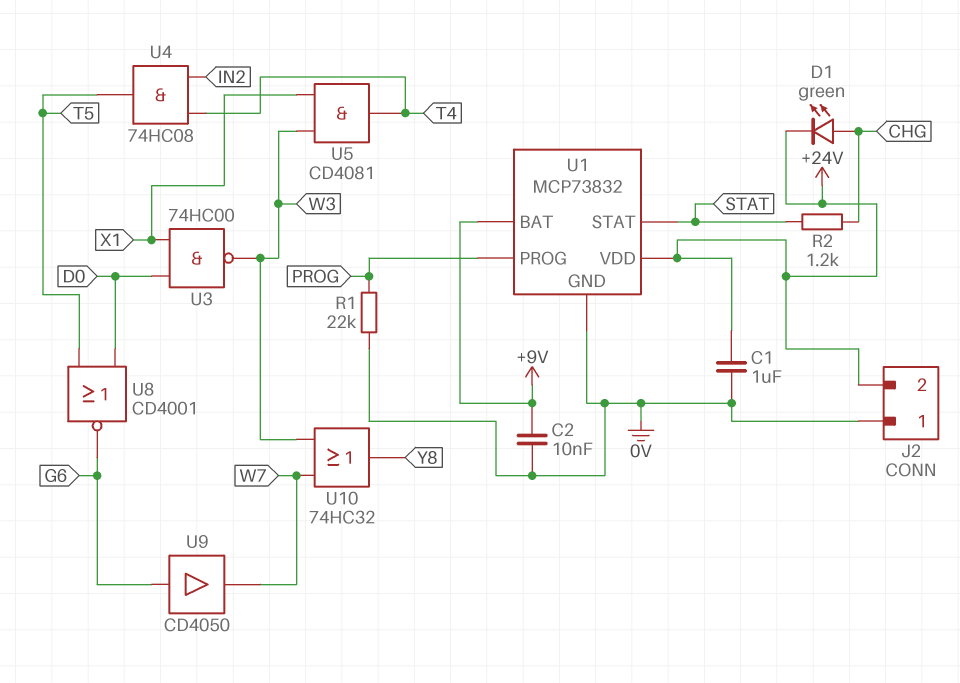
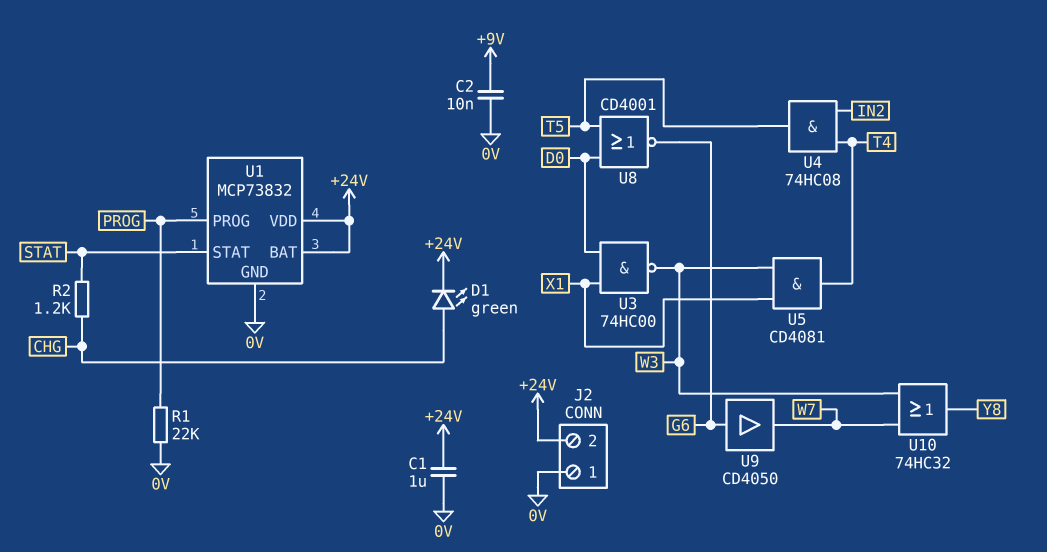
U1 pin BAT: +9V -> +24V

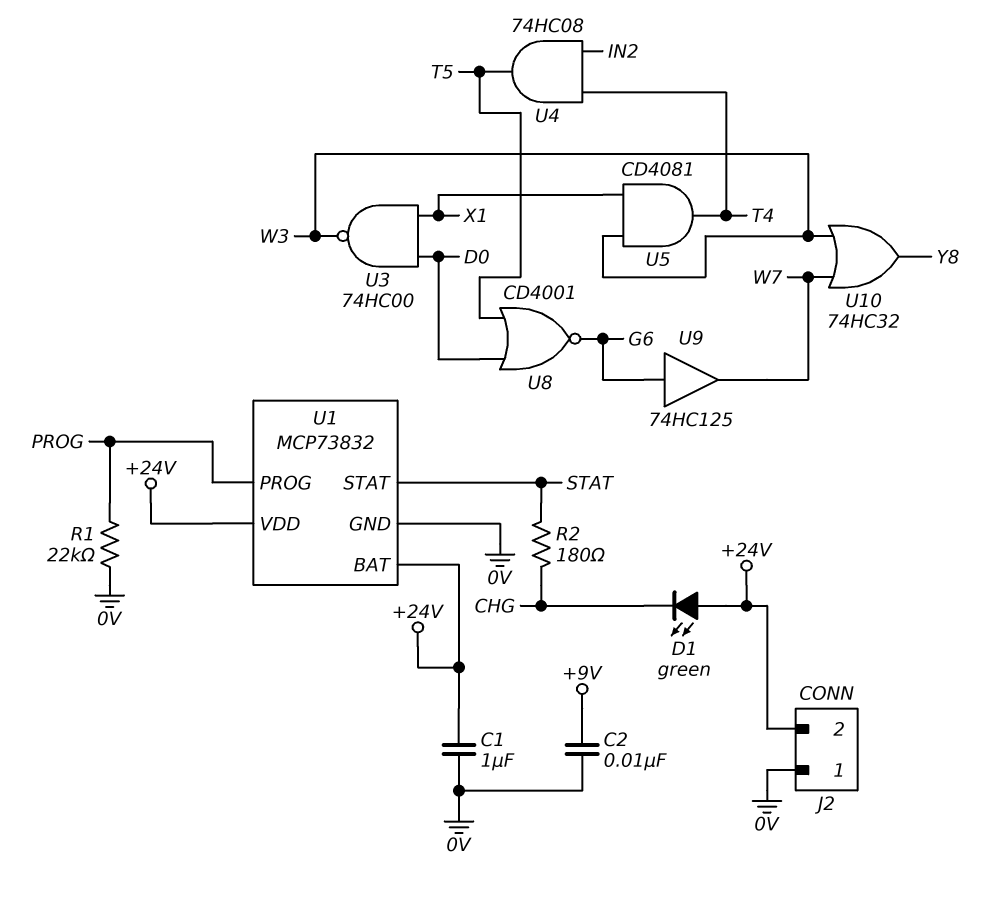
D1: LED green (A CHG, K +24V) -> LED green (A +24V, K CHG)
R2: 1.2k (CHG, STAT) -> 180 (CHG, STAT)
U9: buffer CD4050 (in G6, out W7) -> buffer 74HC125 (in G6, out W7)

